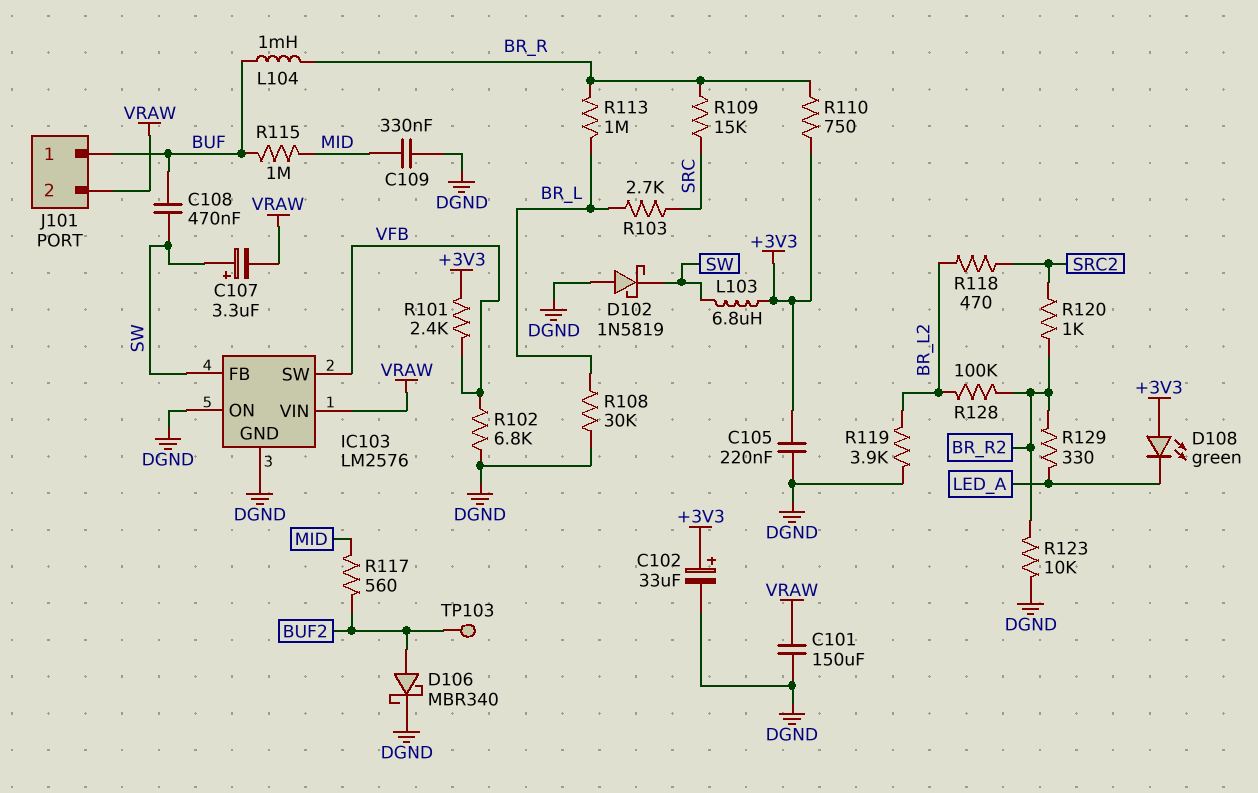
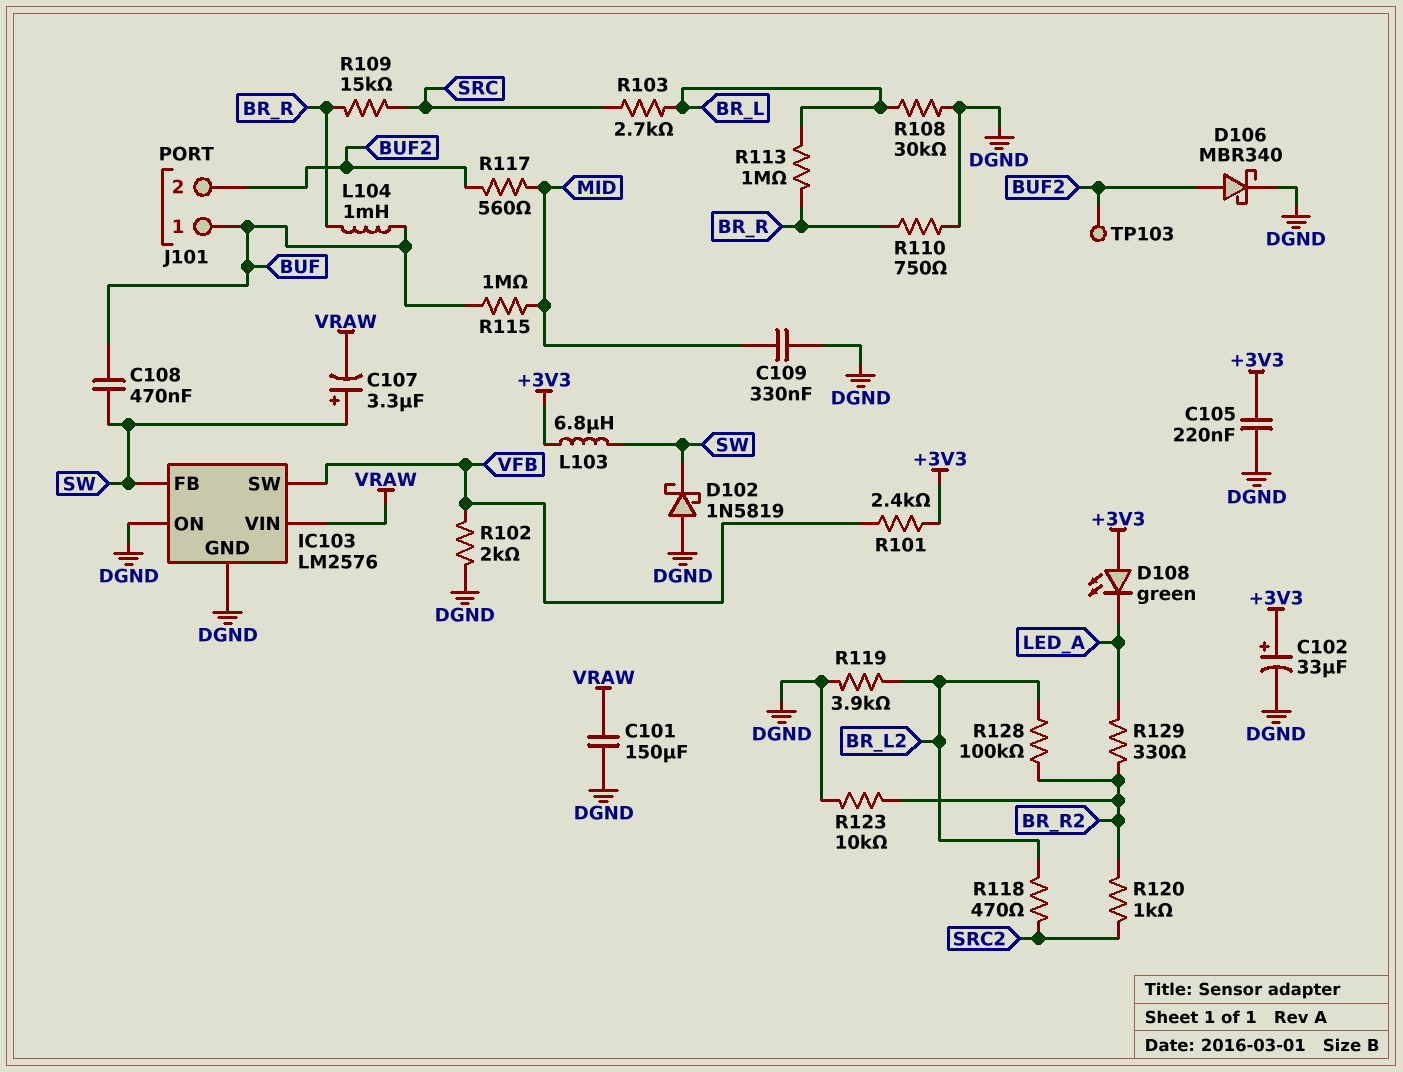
J101 pin 2: VRAW -> BUF2
R102: 6.8k (DGND, VFB) -> 2k (DGND, VFB)
R110: 750 (+3V3, BR_R) -> 750 (BR_R, DGND)

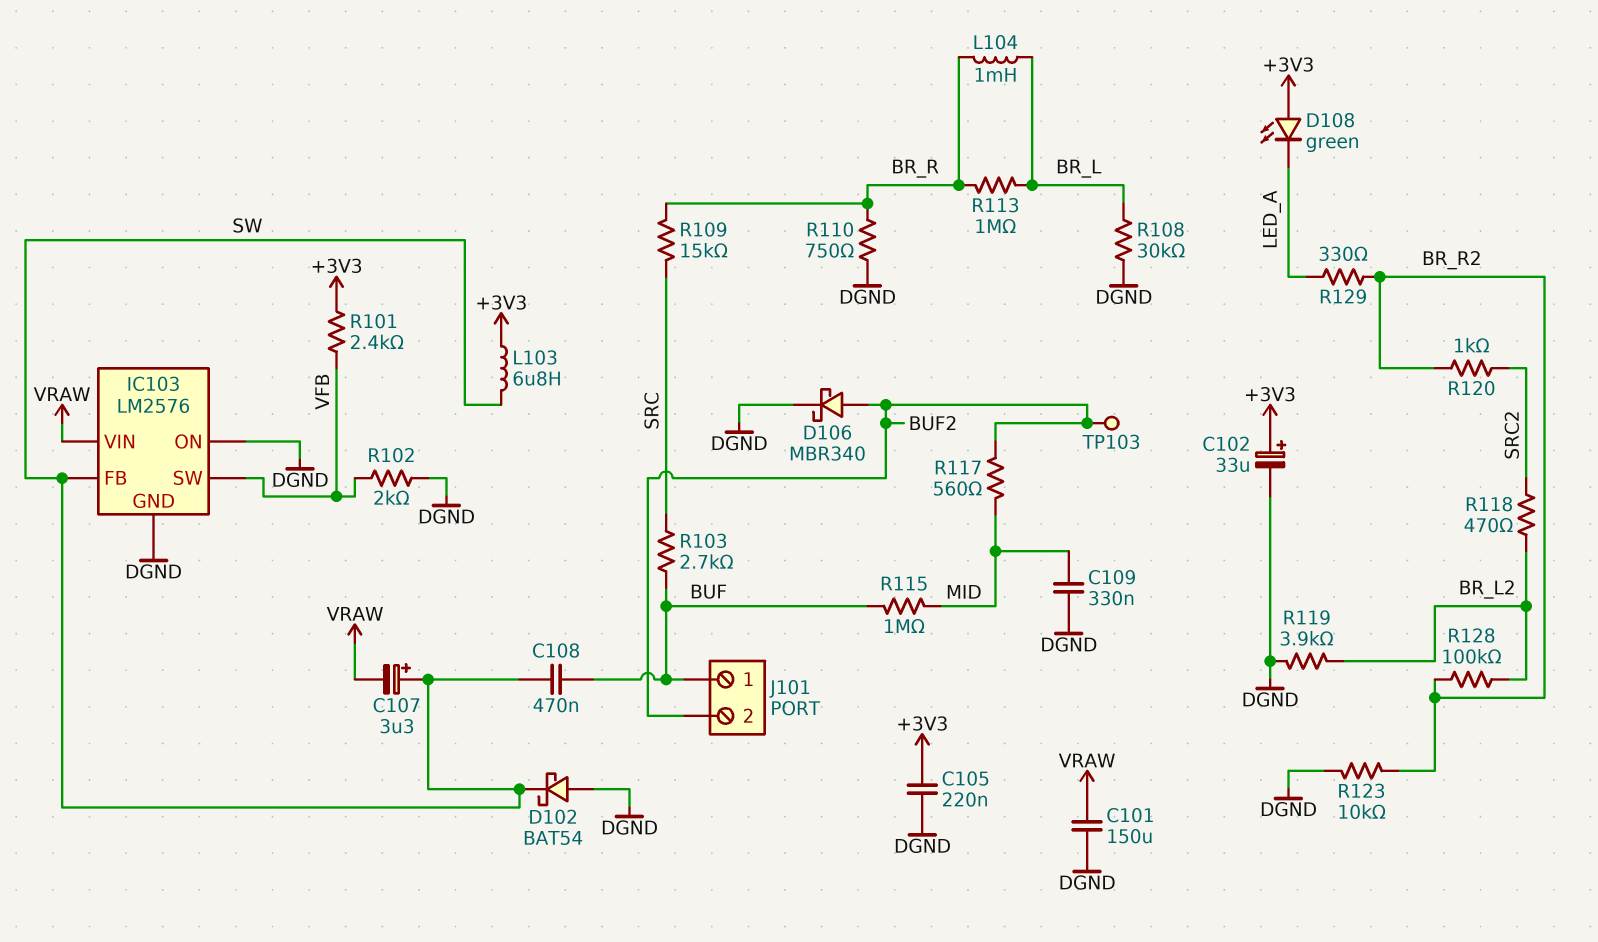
D102: schottky 1N5819 (A DGND, K SW) -> schottky BAT54 (A DGND, K SW)
L104: 1mH (BR_R, BUF) -> 1mH (BR_L, BR_R)
R103: 2.7k (BR_L, SRC) -> 2.7k (BUF, SRC)

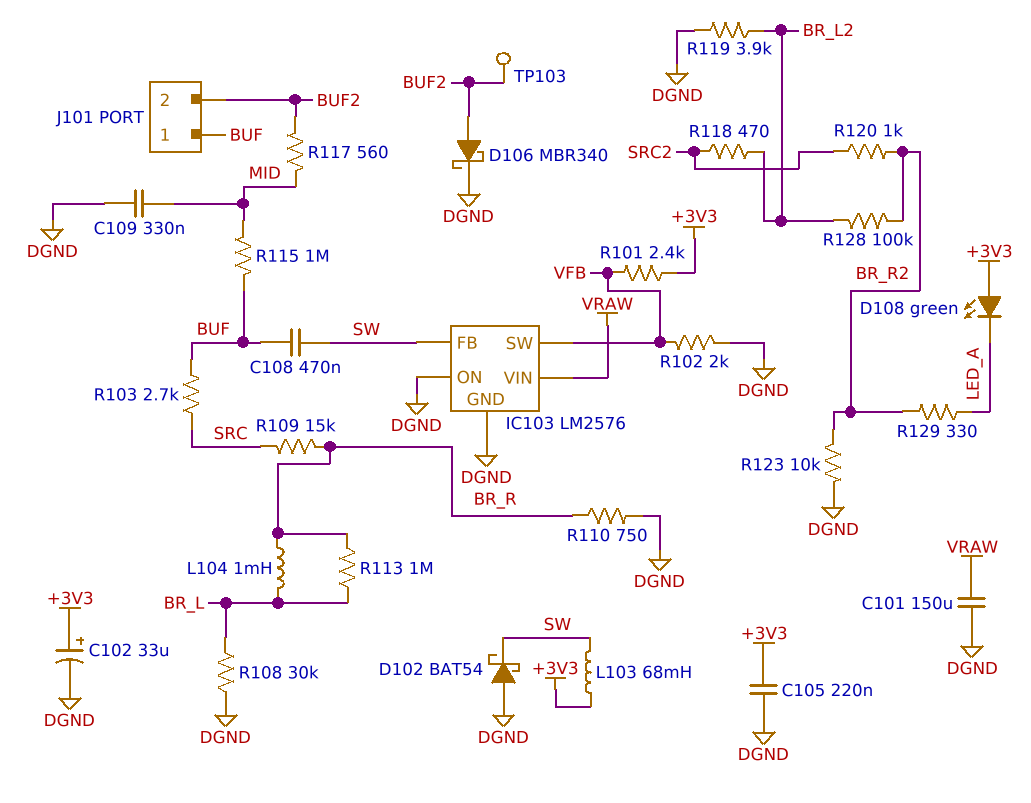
C107: 3.3uF (plus SW, minus VRAW) -> none
L103: 6.8uH (+3V3, SW) -> 68mH (+3V3, SW)

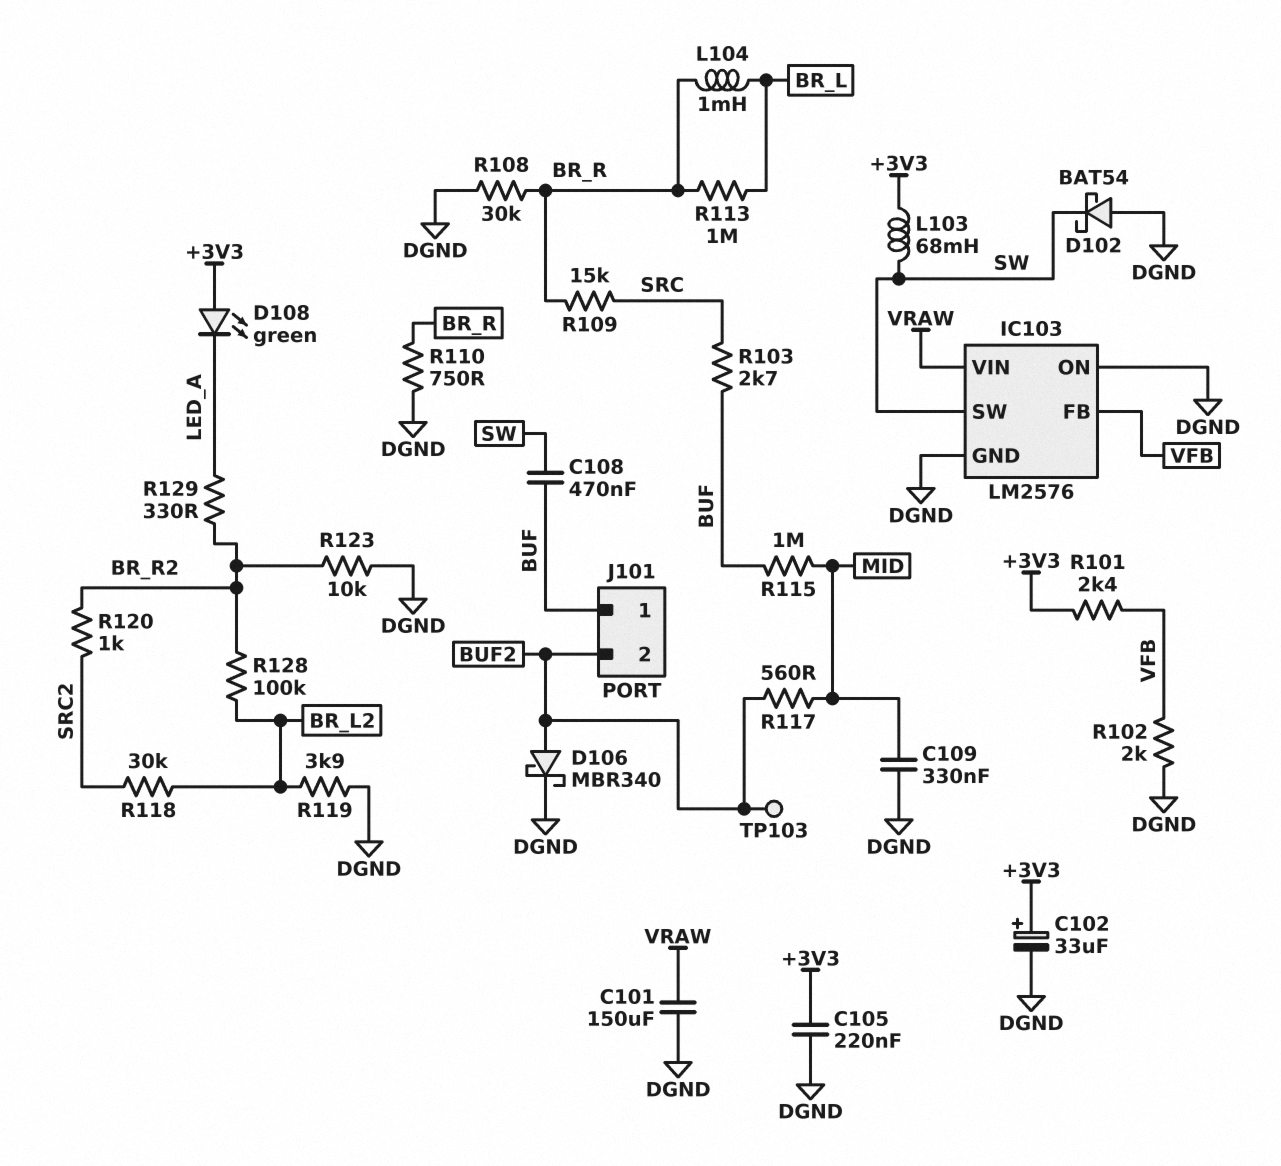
IC103 pin FB: SW -> VFB
IC103 pin SW: VFB -> SW
R108: 30k (BR_L, DGND) -> 30k (BR_R, DGND)
R118: 470 (BR_L2, SRC2) -> 30k (BR_L2, SRC2)

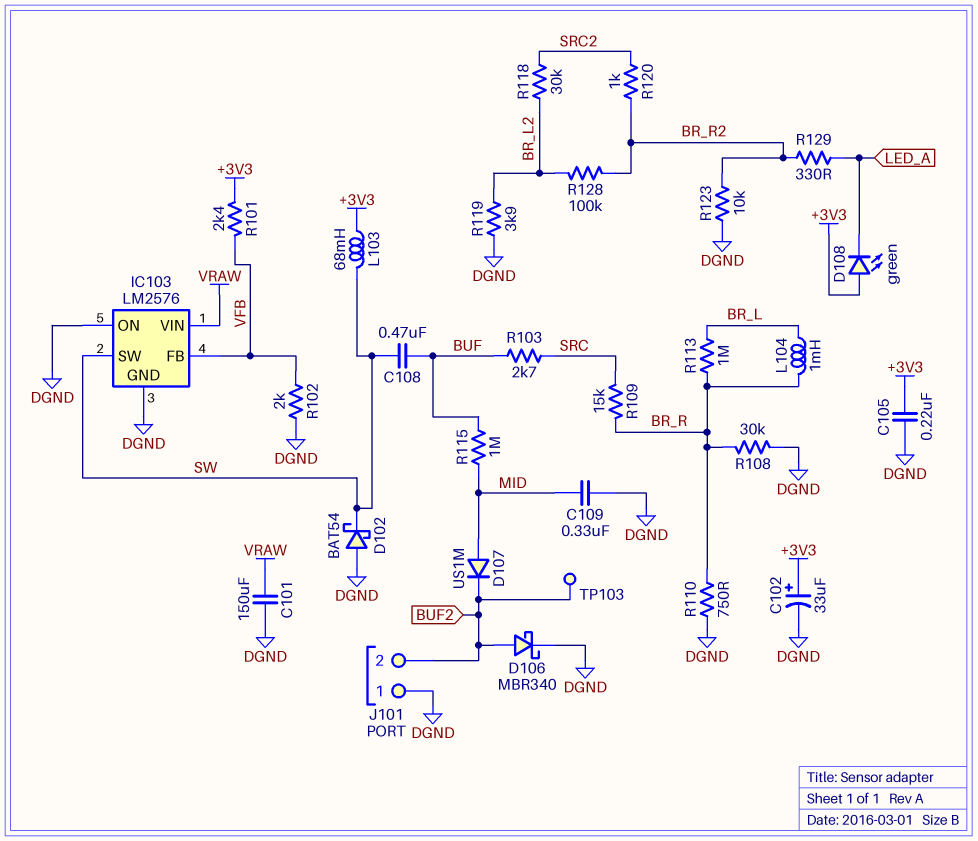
D107: none -> diode US1M (A MID, K BUF2)
J101 pin 1: BUF -> DGND
R117: 560 (BUF2, MID) -> none

